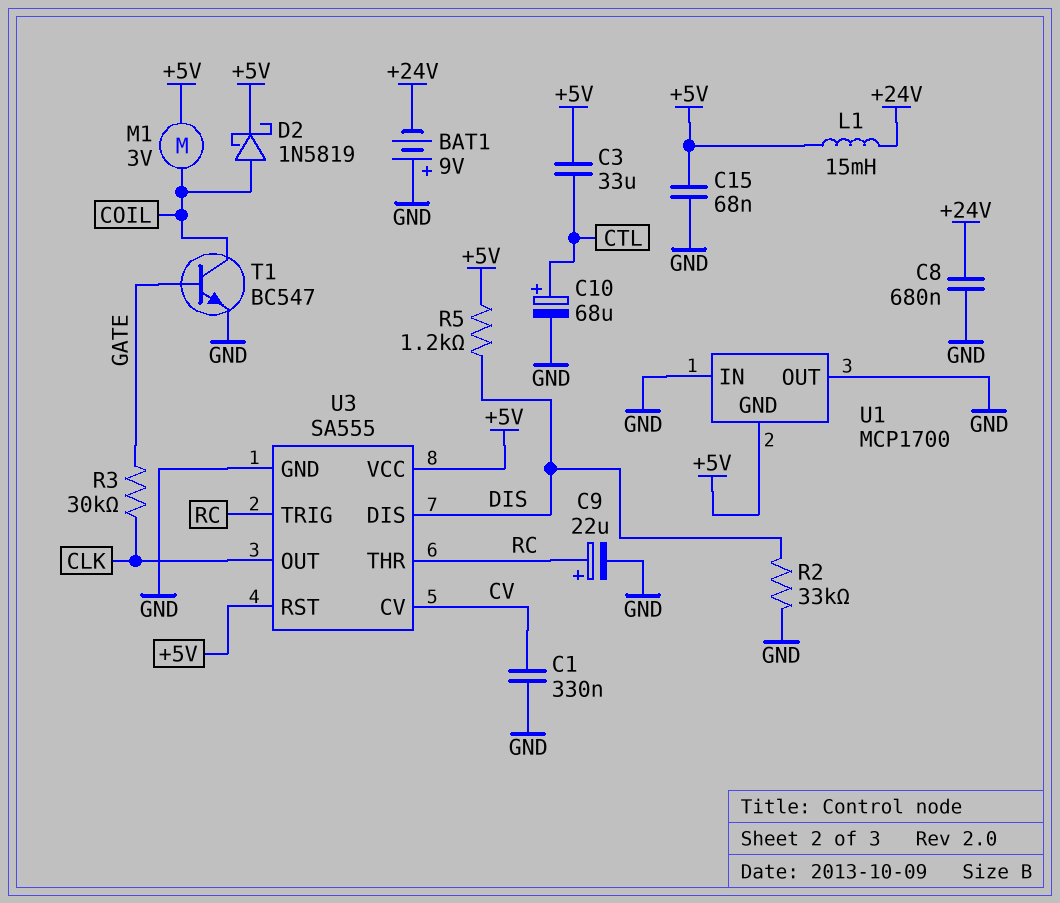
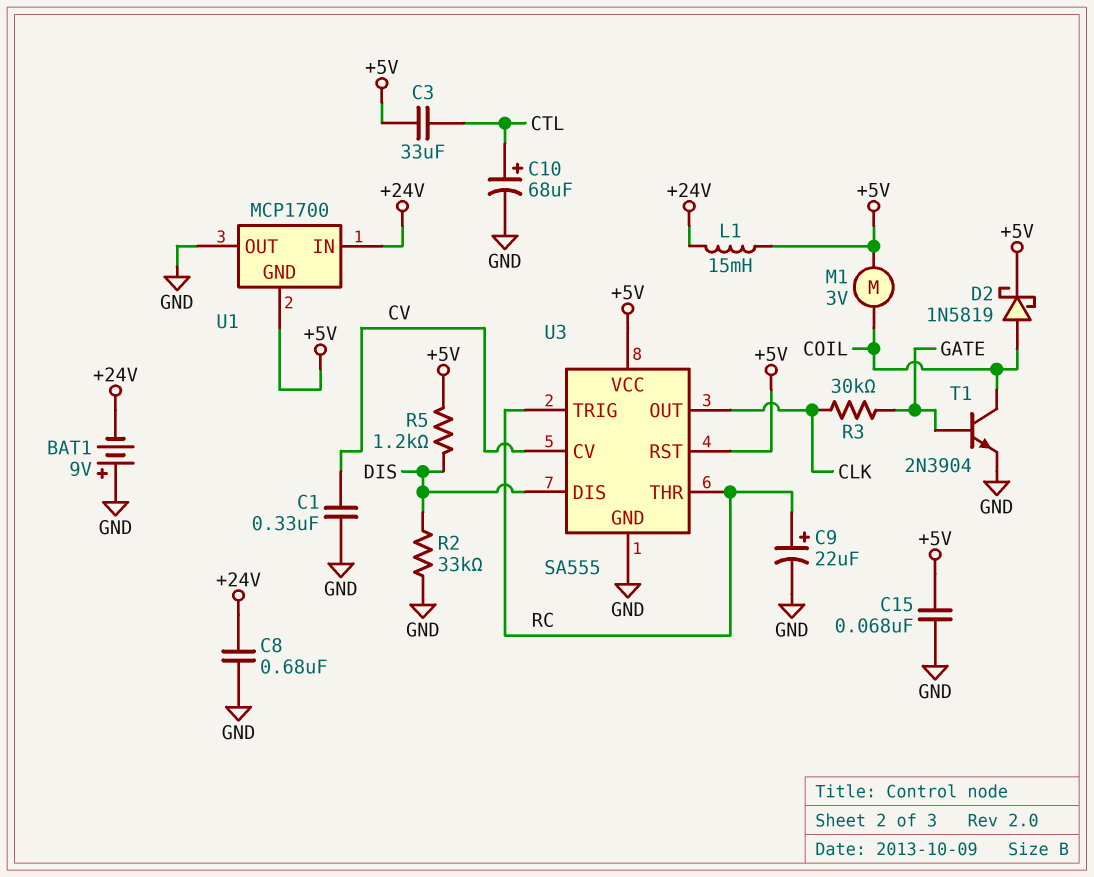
T1: NPN BC547 (B GATE, C COIL, E GND) -> NPN 2N3904 (B GATE, C COIL, E GND)
U1 pin IN: GND -> +24V

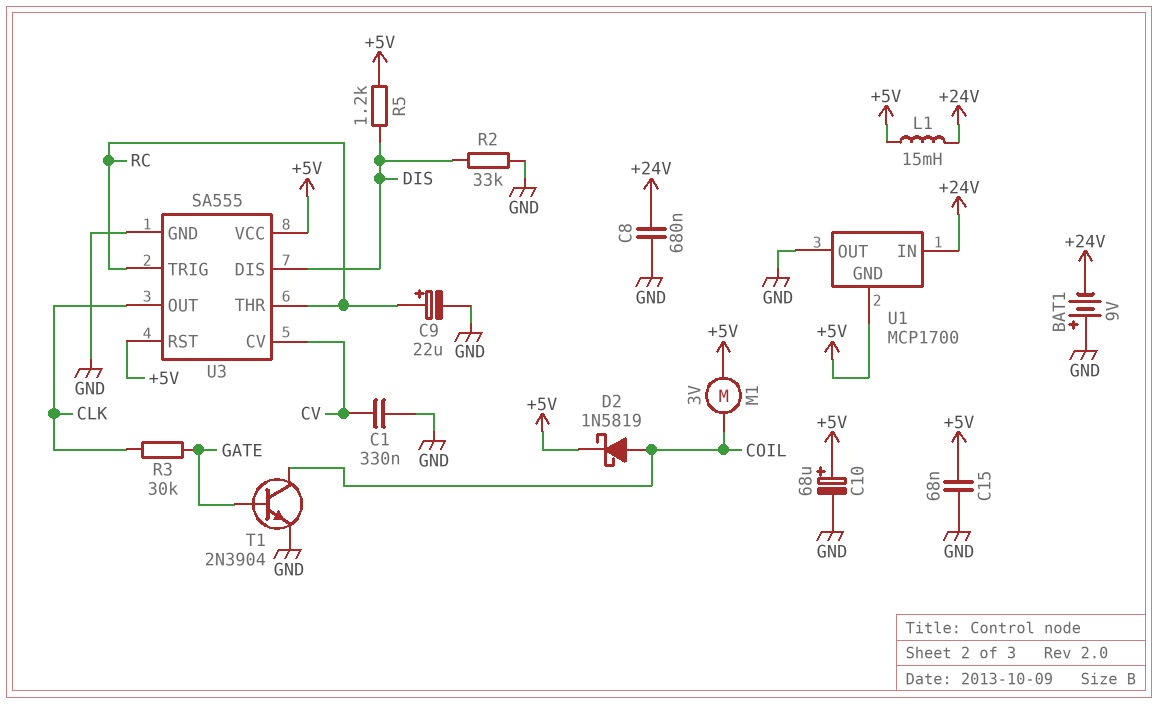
C3: 33uF (+5V, CTL) -> none
C10: 68uF (plus CTL, minus GND) -> 68uF (plus +5V, minus GND)

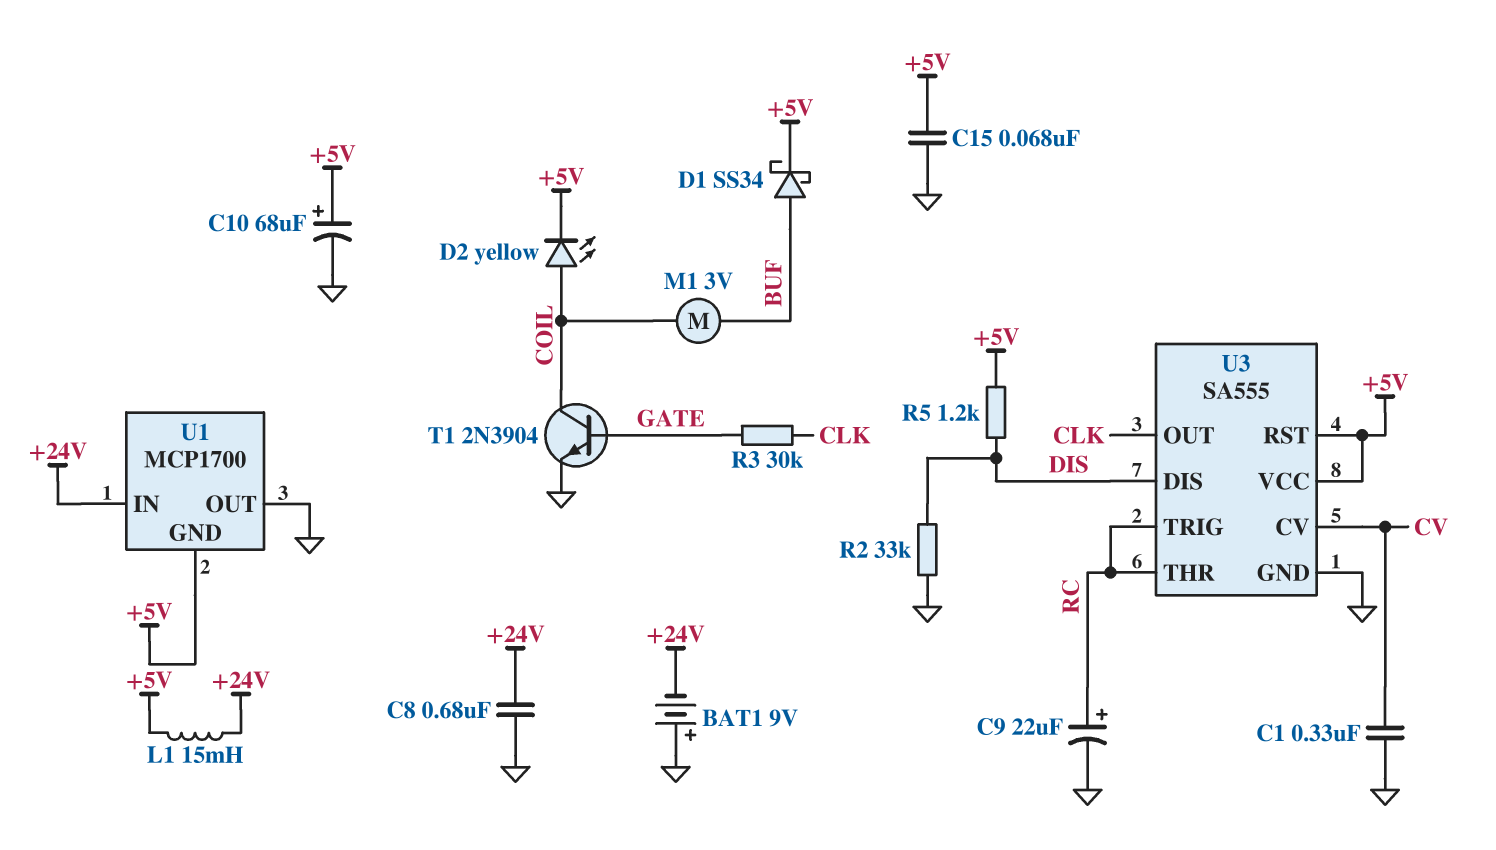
D1: none -> schottky SS34 (A BUF, K +5V)
D2: schottky 1N5819 (A COIL, K +5V) -> LED yellow (A COIL, K +5V)
M1: motor 3V (+5V, COIL) -> motor 3V (BUF, COIL)

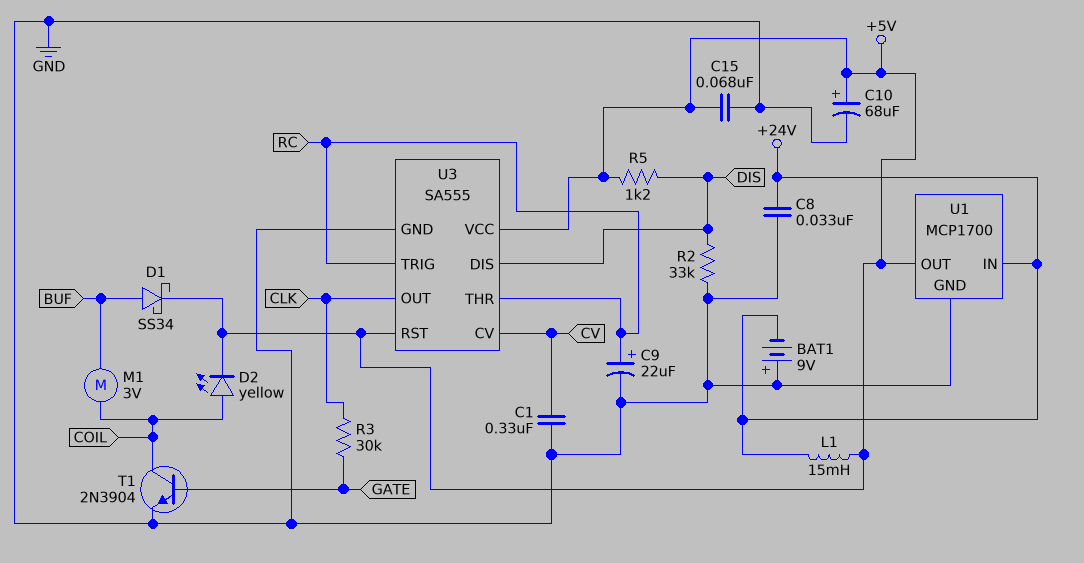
C8: 680nF (+24V, GND) -> 33nF (+24V, GND)
U1 pin GND: +5V -> GND
U1 pin OUT: GND -> +5V

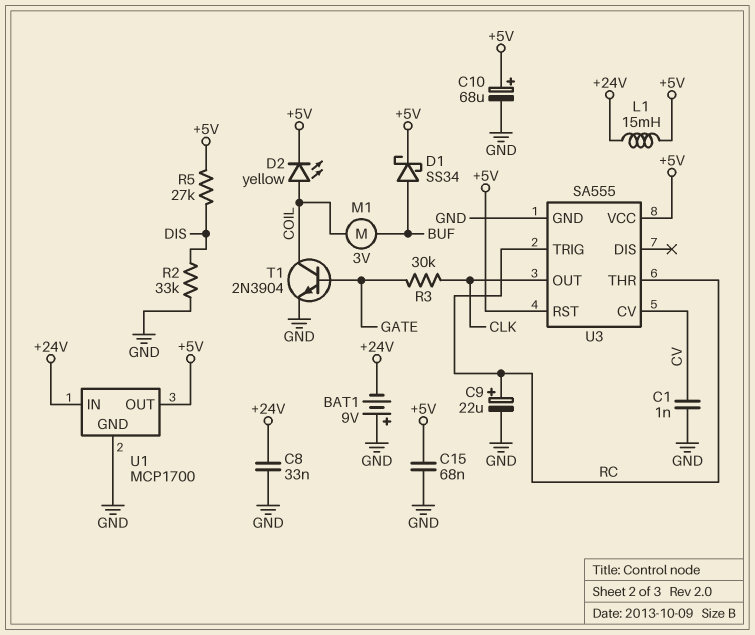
C1: 330nF (CV, GND) -> 1nF (CV, GND)
R5: 1.2k (+5V, DIS) -> 27k (+5V, DIS)
U3 pin DIS: DIS -> none

